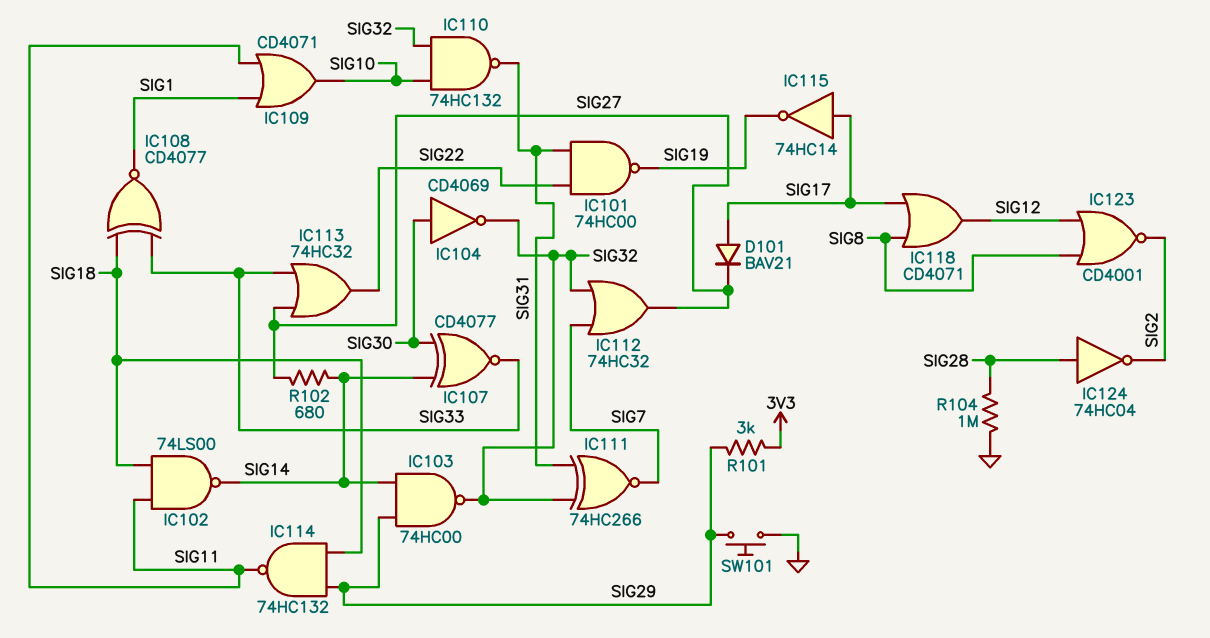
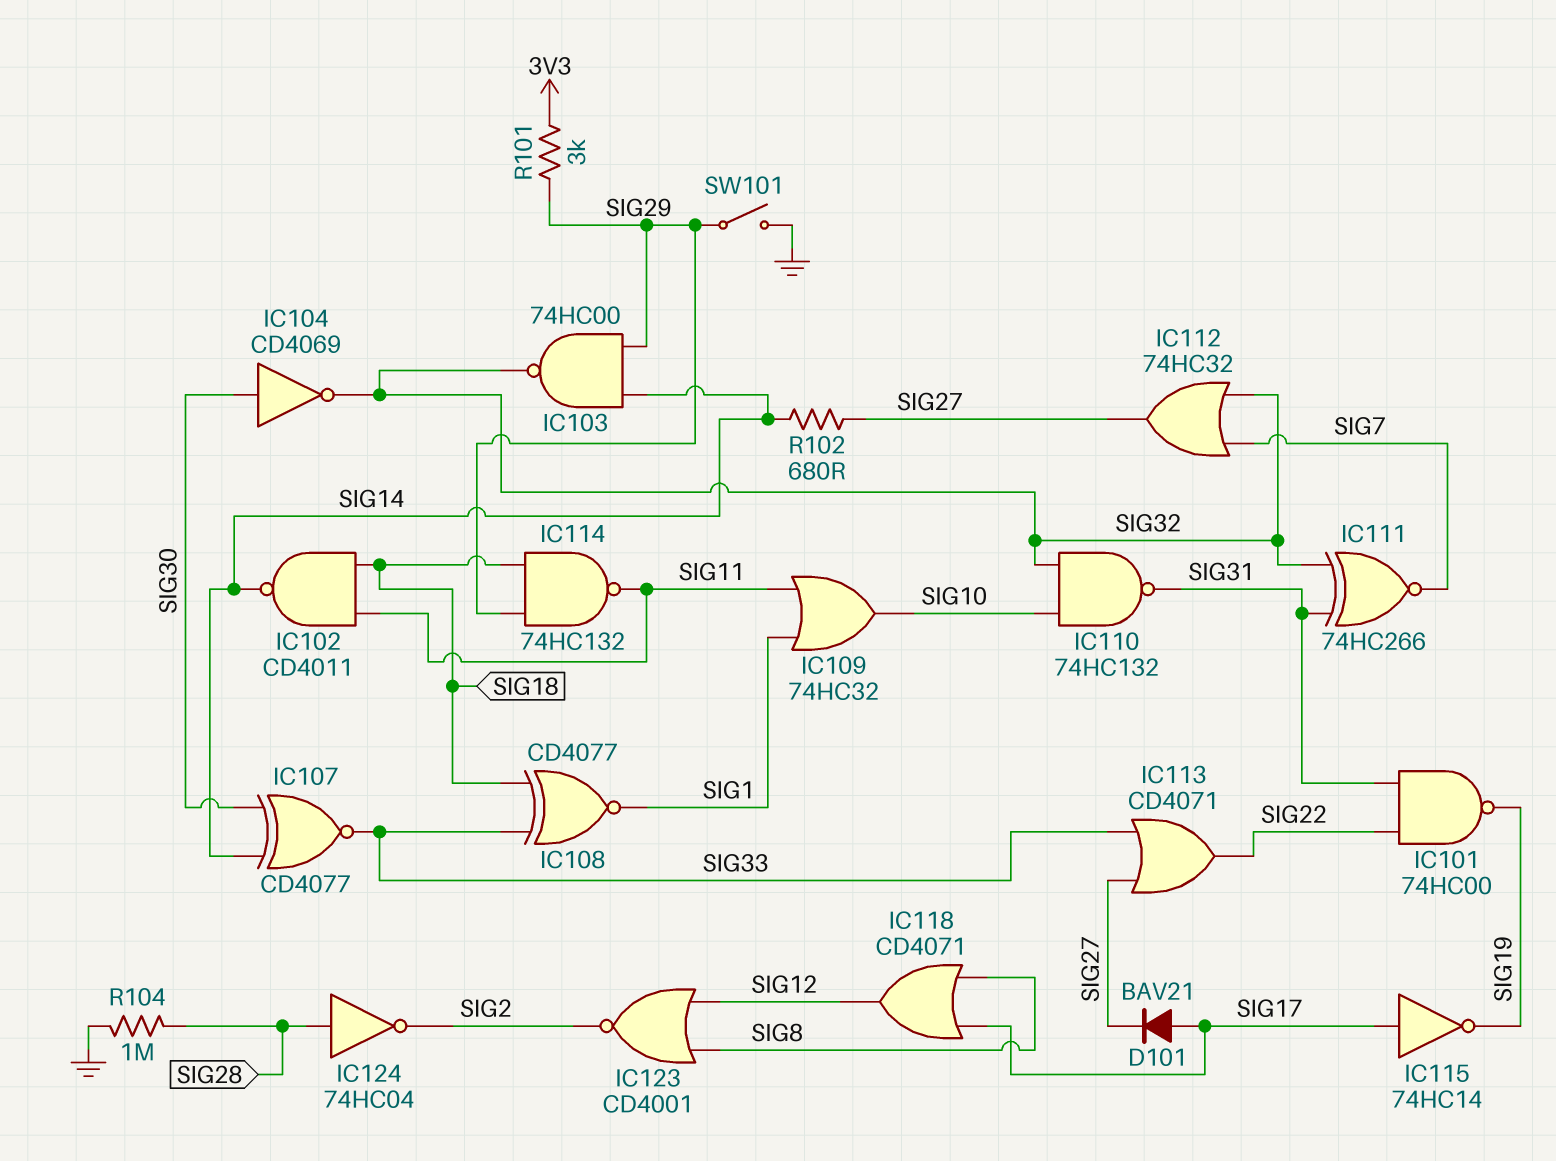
IC102: NAND 74LS00 (in SIG11, in SIG18, out SIG14) -> NAND CD4011 (in SIG11, in SIG18, out SIG14)
IC109: OR CD4071 (in SIG1, in SIG11, out SIG10) -> OR 74HC32 (in SIG1, in SIG11, out SIG10)
IC113: OR 74HC32 (in SIG27, in SIG33, out SIG22) -> OR CD4071 (in SIG27, in SIG33, out SIG22)
SW101: button (GND, SIG29) -> switch (GND, SIG29)

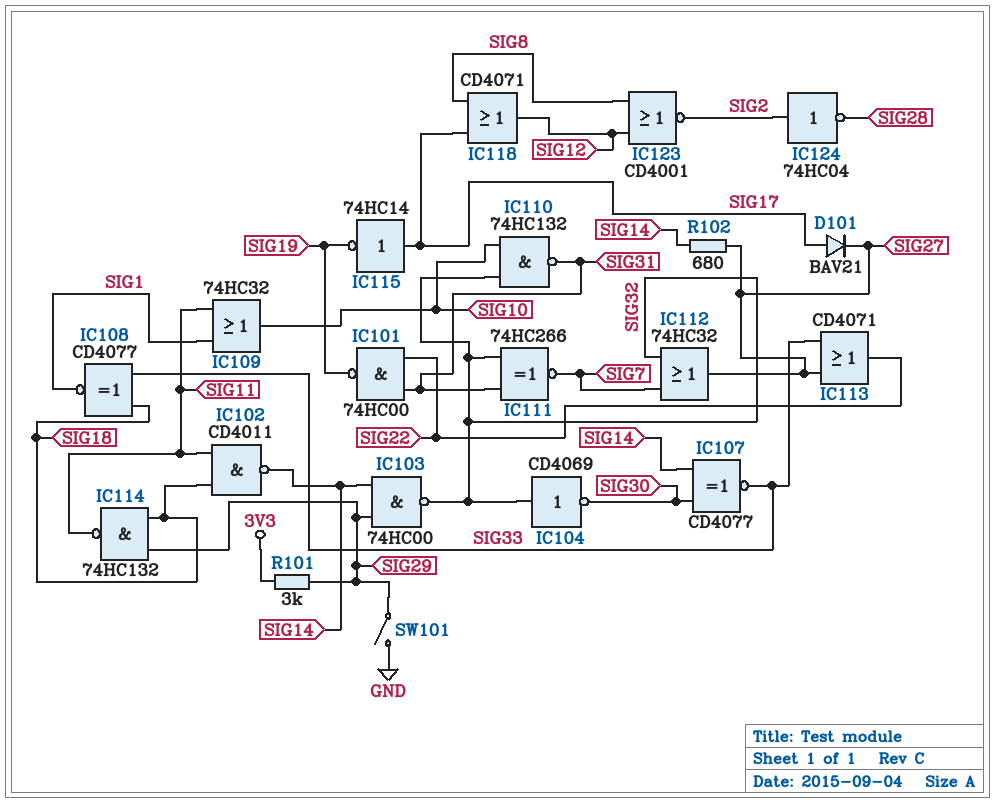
IC104: NOT CD4069 (in SIG30, out SIG32) -> NOT CD4069 (in SIG32, out SIG30)
IC124: NOT 74HC04 (in SIG28, out SIG2) -> NOT 74HC04 (in SIG2, out SIG28)
R104: 1M (GND, SIG28) -> none

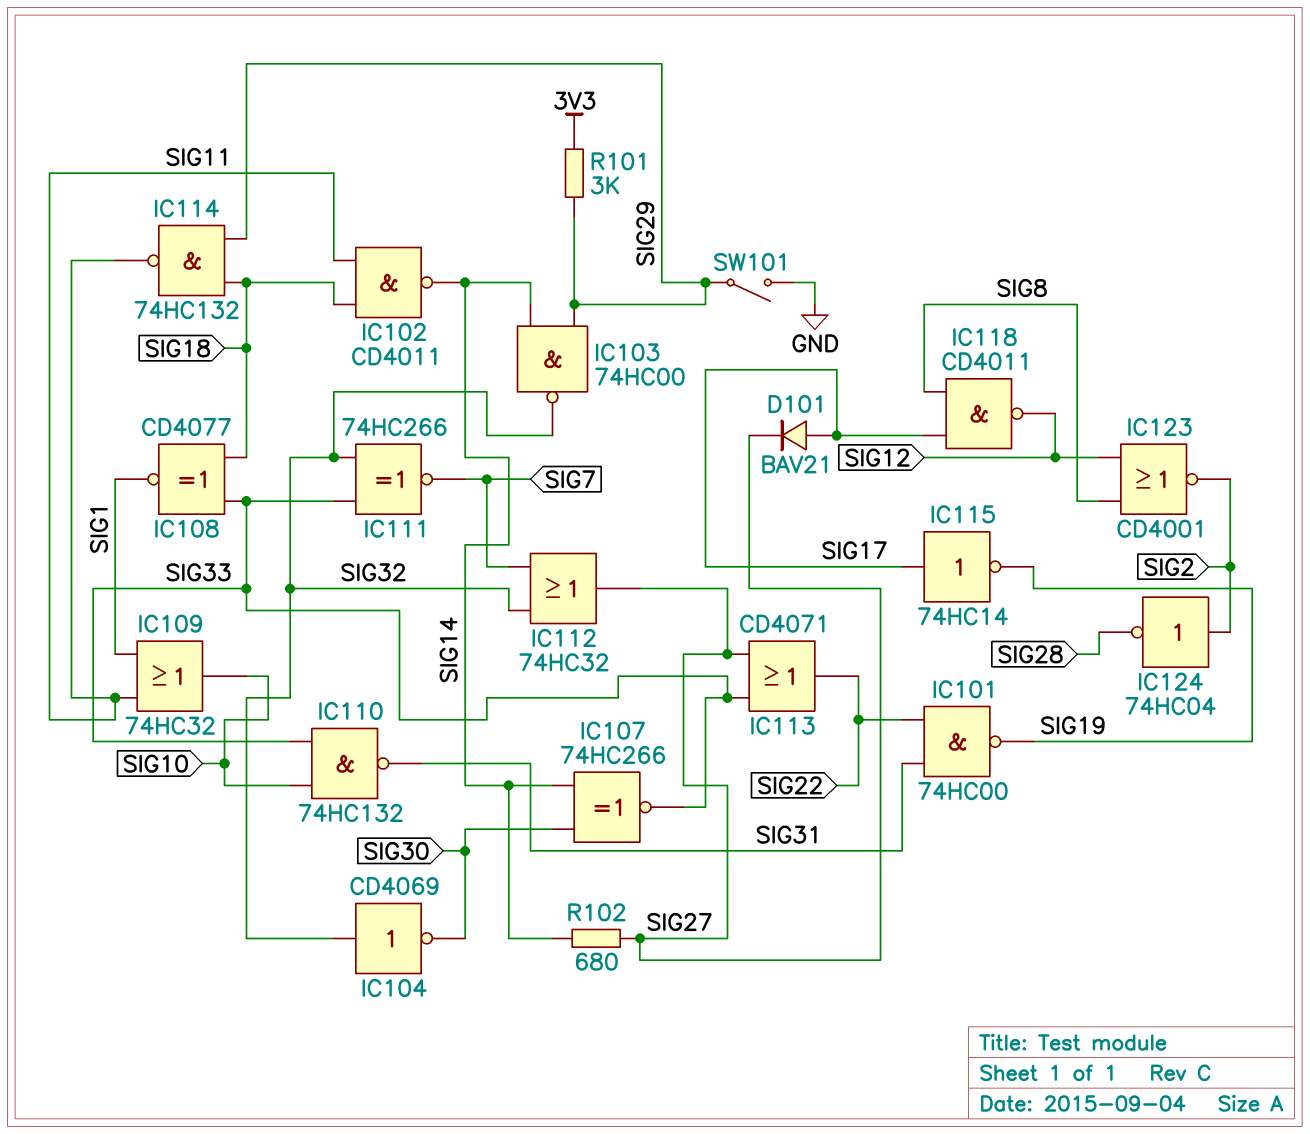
IC107: XNOR CD4077 (in SIG14, in SIG30, out SIG33) -> XNOR 74HC266 (in SIG14, in SIG30, out SIG33)
IC110: NAND 74HC132 (in SIG10, in SIG32, out SIG31) -> NAND 74HC132 (in SIG10, in SIG33, out SIG31)
IC111: XNOR 74HC266 (in SIG31, in SIG32, out SIG7) -> XNOR 74HC266 (in SIG32, in SIG33, out SIG7)
IC118: OR CD4071 (in SIG8, in SIG17, out SIG12) -> NAND CD4011 (in SIG8, in SIG17, out SIG12)

